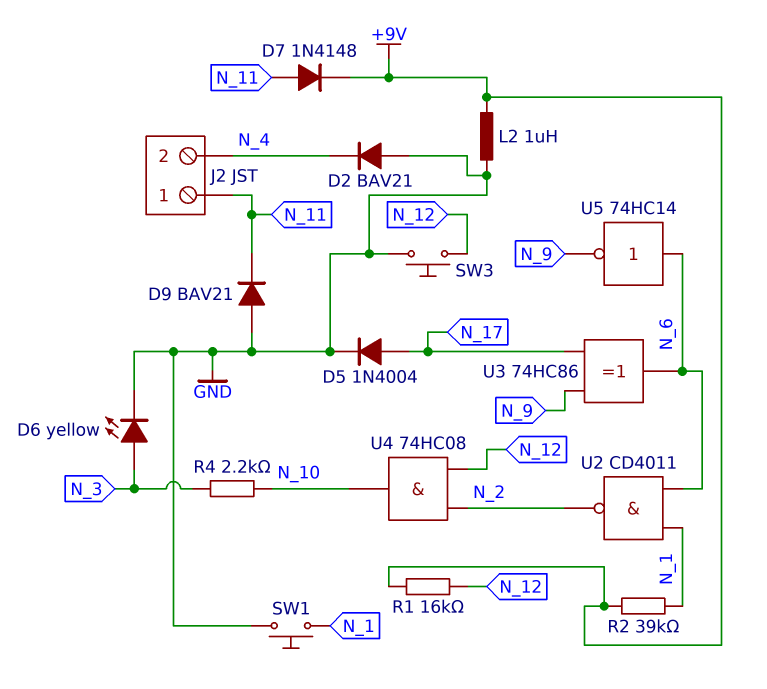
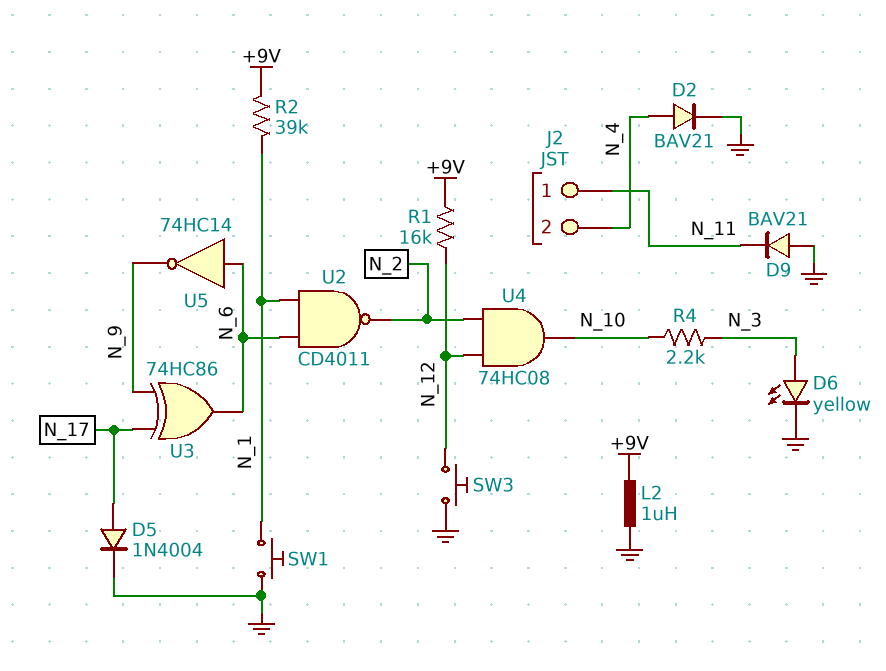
D2: diode BAV21 (A GND, K N_4) -> diode BAV21 (A N_4, K GND)
D7: diode 1N4148 (A N_11, K +9V) -> none

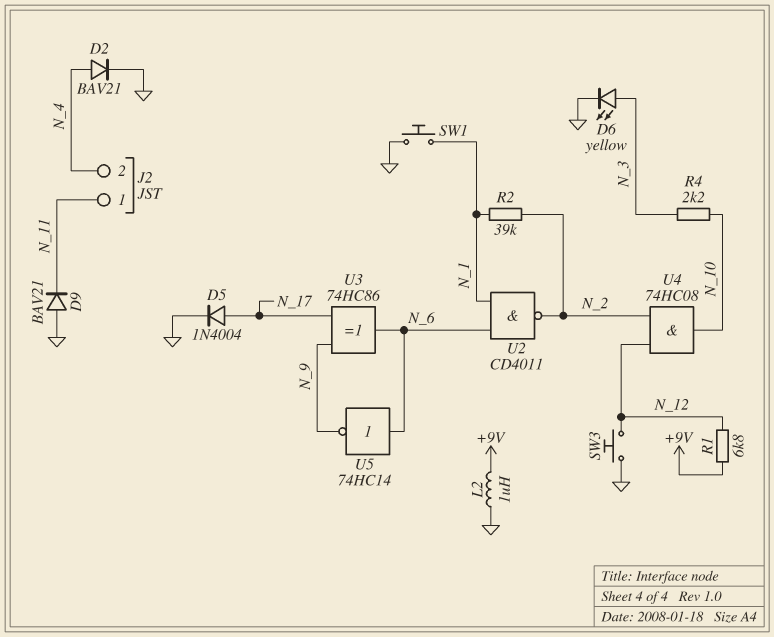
R1: 16k (+9V, N_12) -> 6.8k (+9V, N_12)
R2: 39k (+9V, N_1) -> 39k (N_1, N_2)

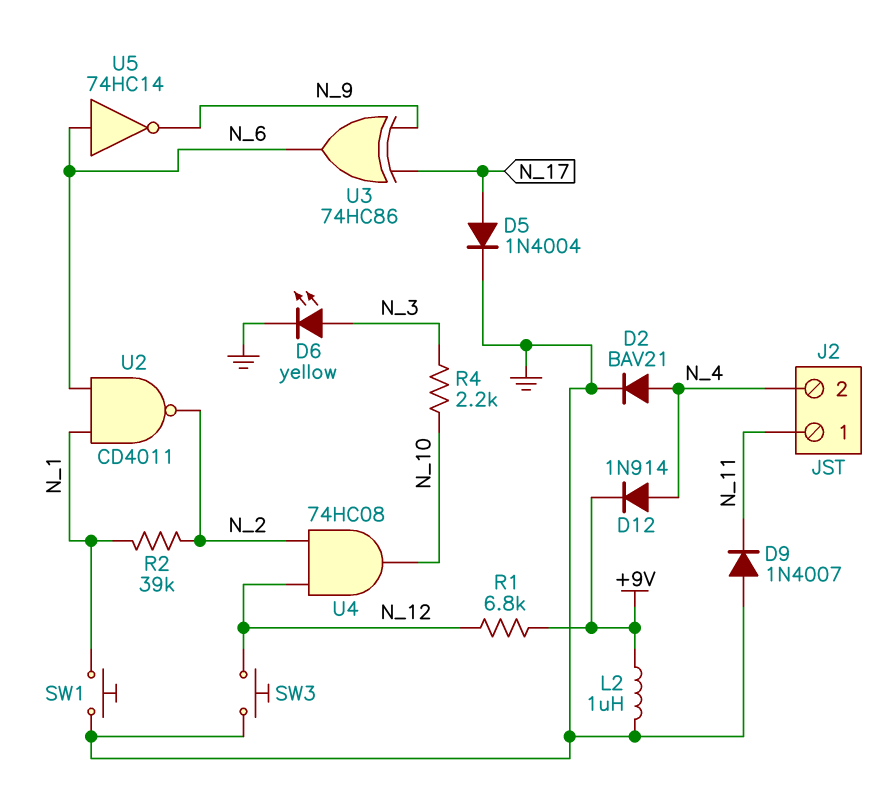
D9: diode BAV21 (A GND, K N_11) -> diode 1N4007 (A GND, K N_11)
D12: none -> diode 1N914 (A N_4, K +9V)

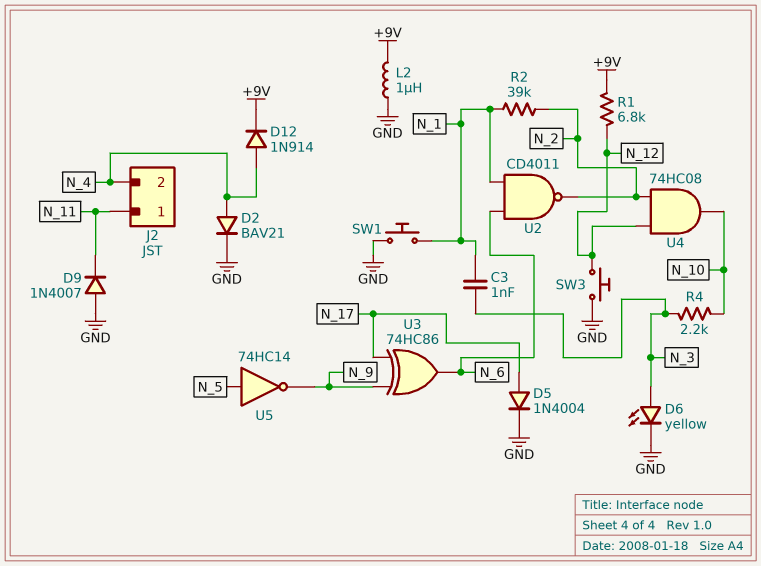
C3: none -> 1nF (N_1, N_3)
U5: NOT 74HC14 (in N_6, out N_9) -> NOT 74HC14 (in N_5, out N_9)

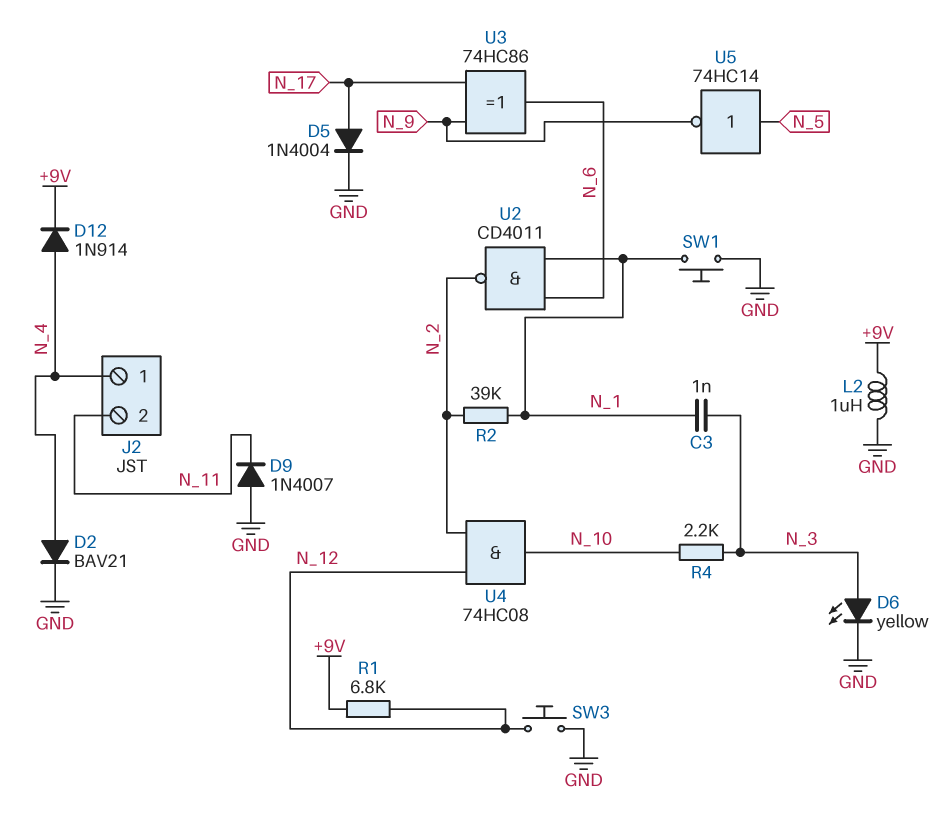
J2 pin 1: N_11 -> N_4
J2 pin 2: N_4 -> N_11

